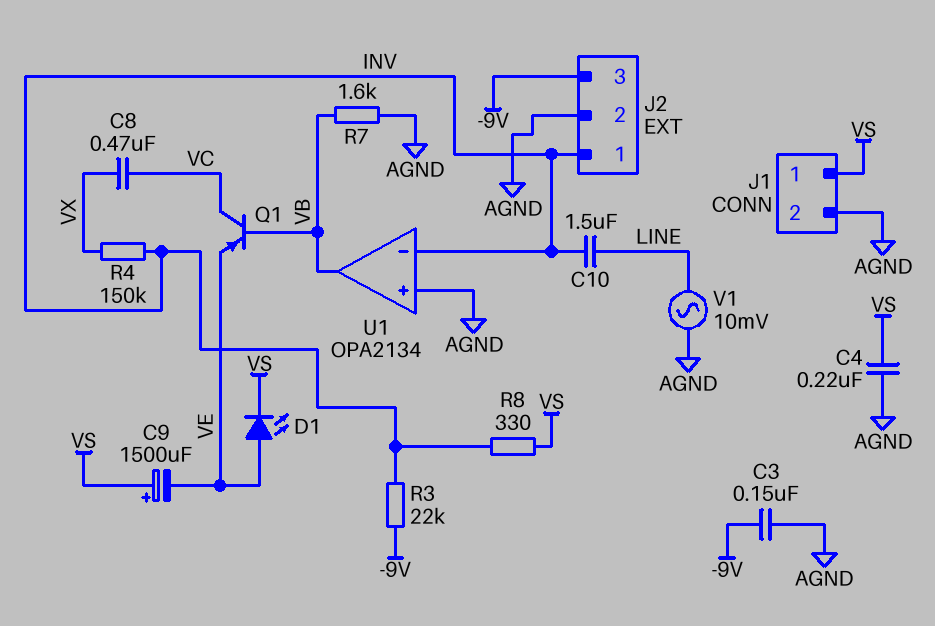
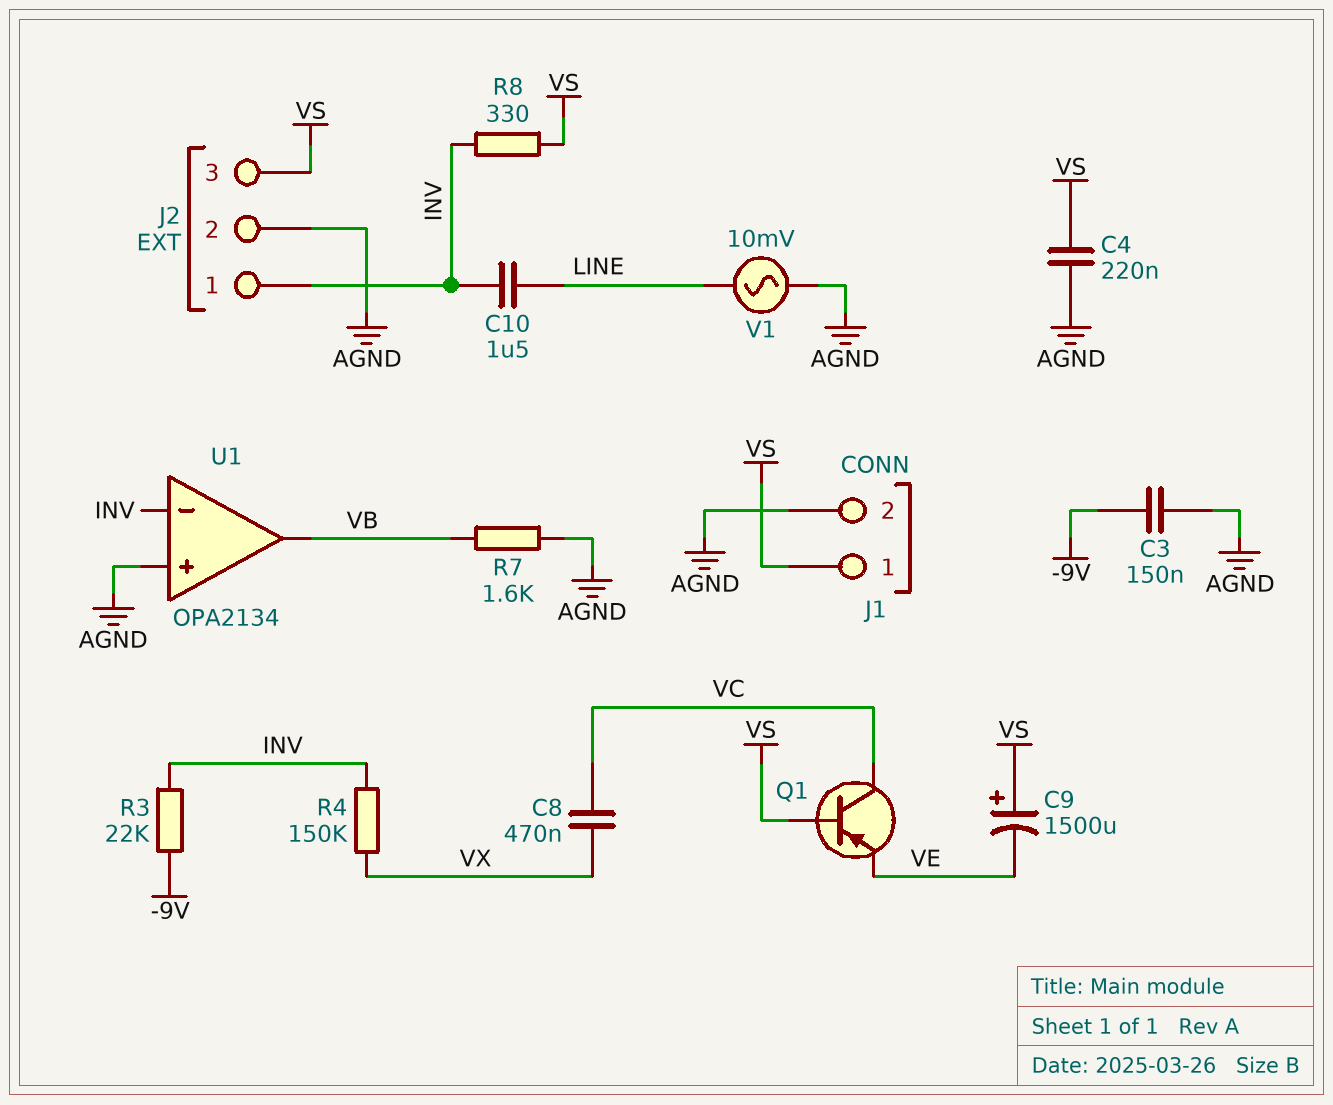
D1: LED (A VE, K VS) -> none
J2 pin 3: -9V -> VS
Q1: PNP (B VB, C VC, E VE) -> PNP (B VS, C VC, E VE)

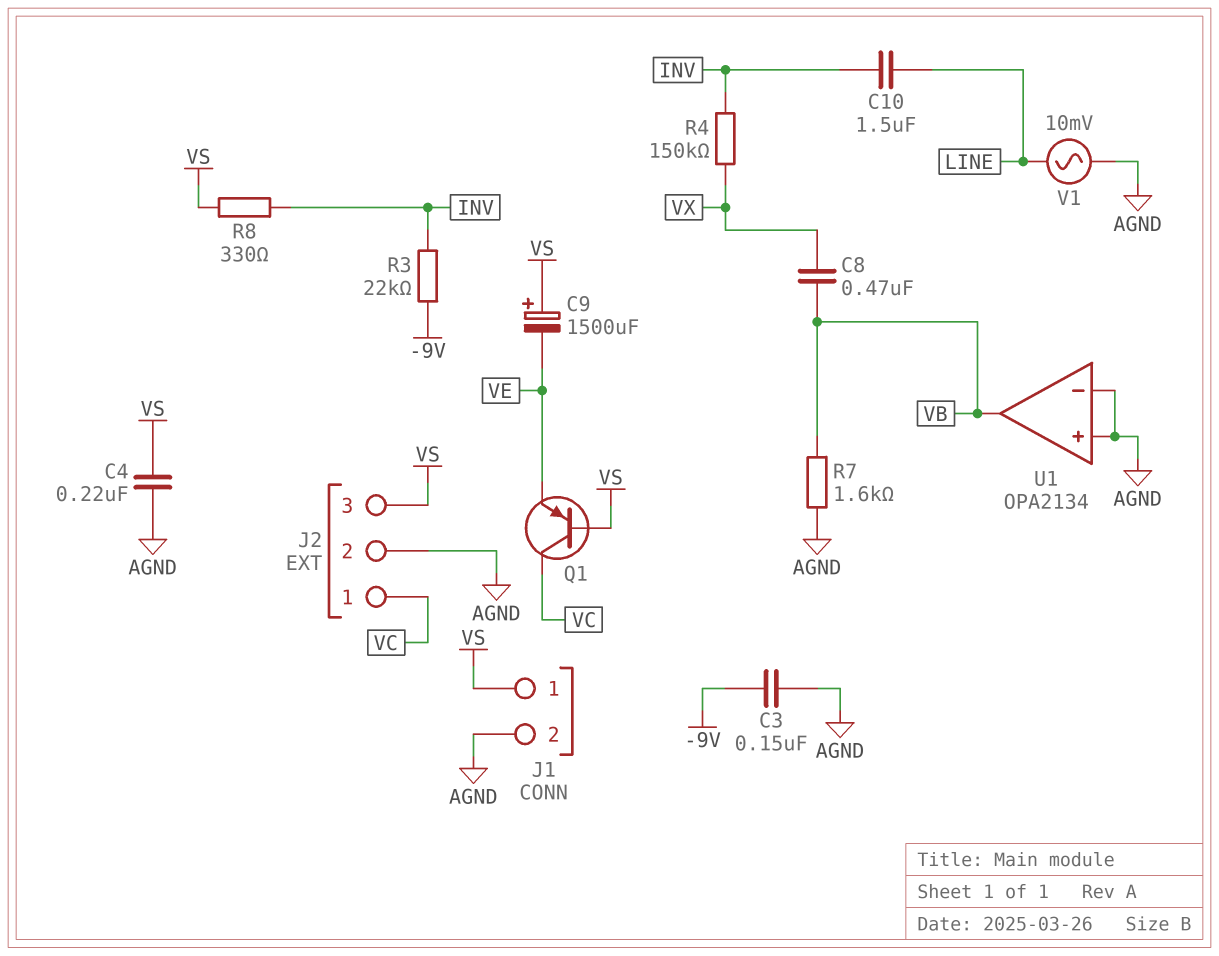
C8: 470nF (VC, VX) -> 470nF (VB, VX)
J2 pin 1: INV -> VC
U1 pin in-: INV -> AGND

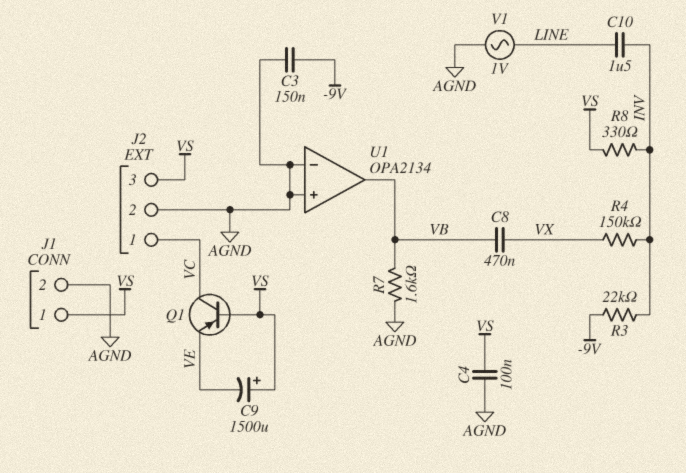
C4: 220nF (AGND, VS) -> 100nF (AGND, VS)
V1: AC 10mV (AGND, LINE) -> AC 1V (AGND, LINE)

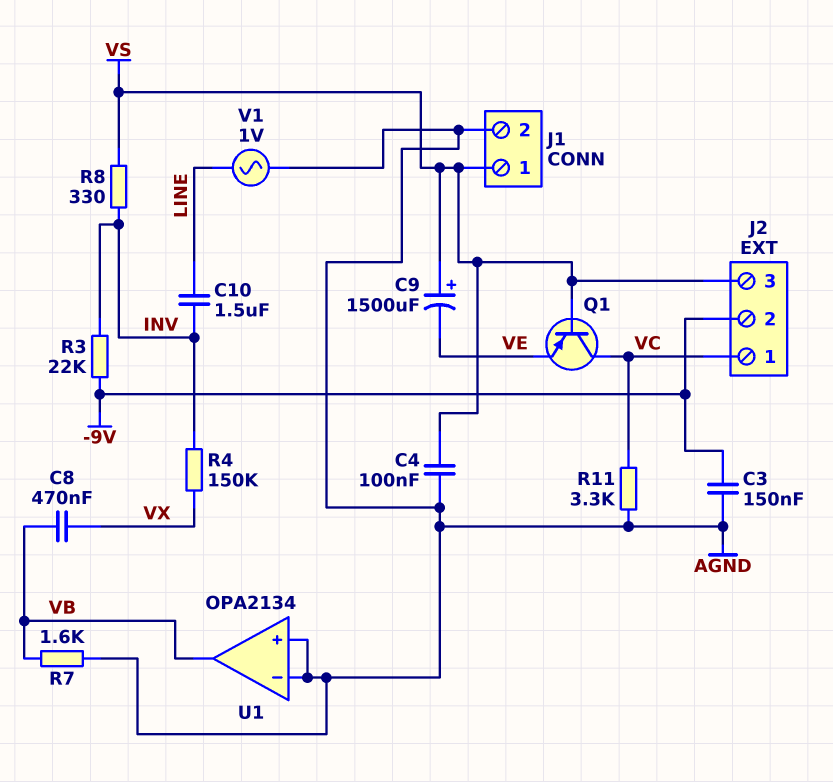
J2 pin 2: AGND -> -9V
R11: none -> 3.3k (AGND, VC)

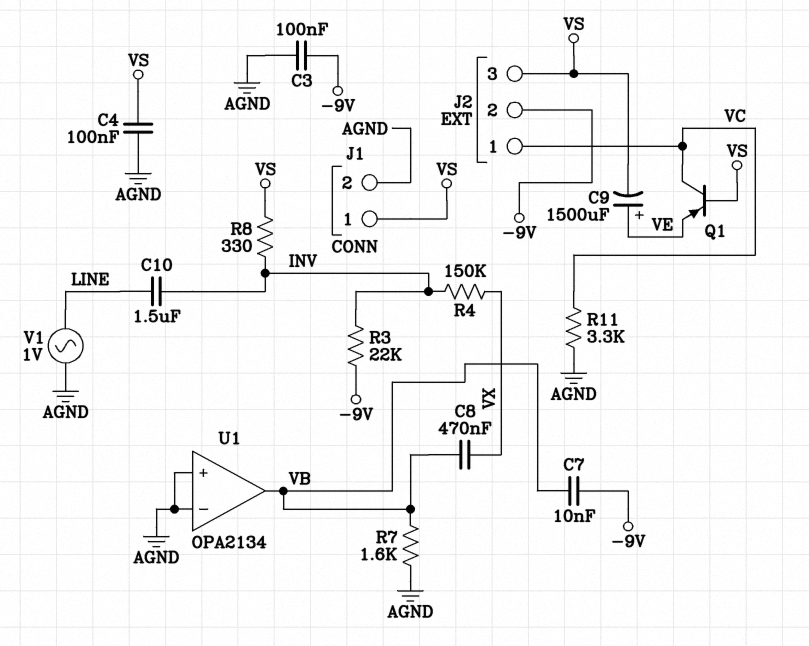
C3: 150nF (-9V, AGND) -> 100nF (-9V, AGND)
C7: none -> 10nF (-9V, VB)
C9: 1500uF (plus VS, minus VE) -> 1500uF (plus VE, minus VS)

